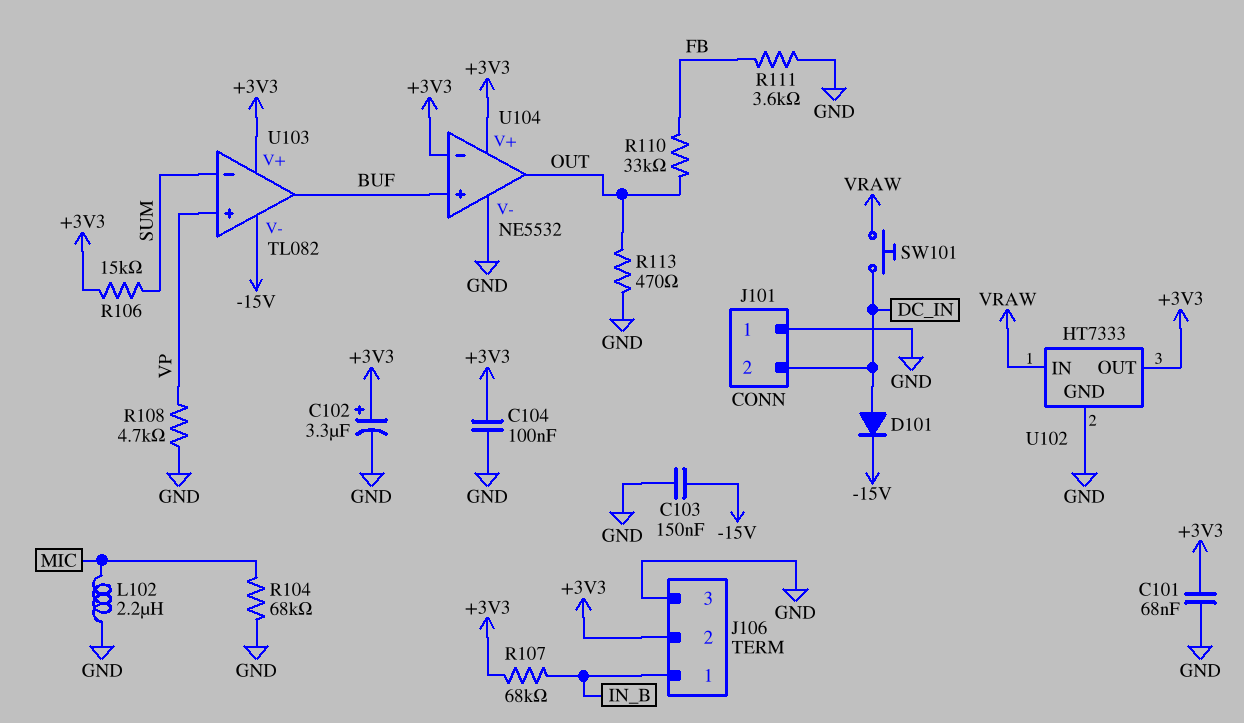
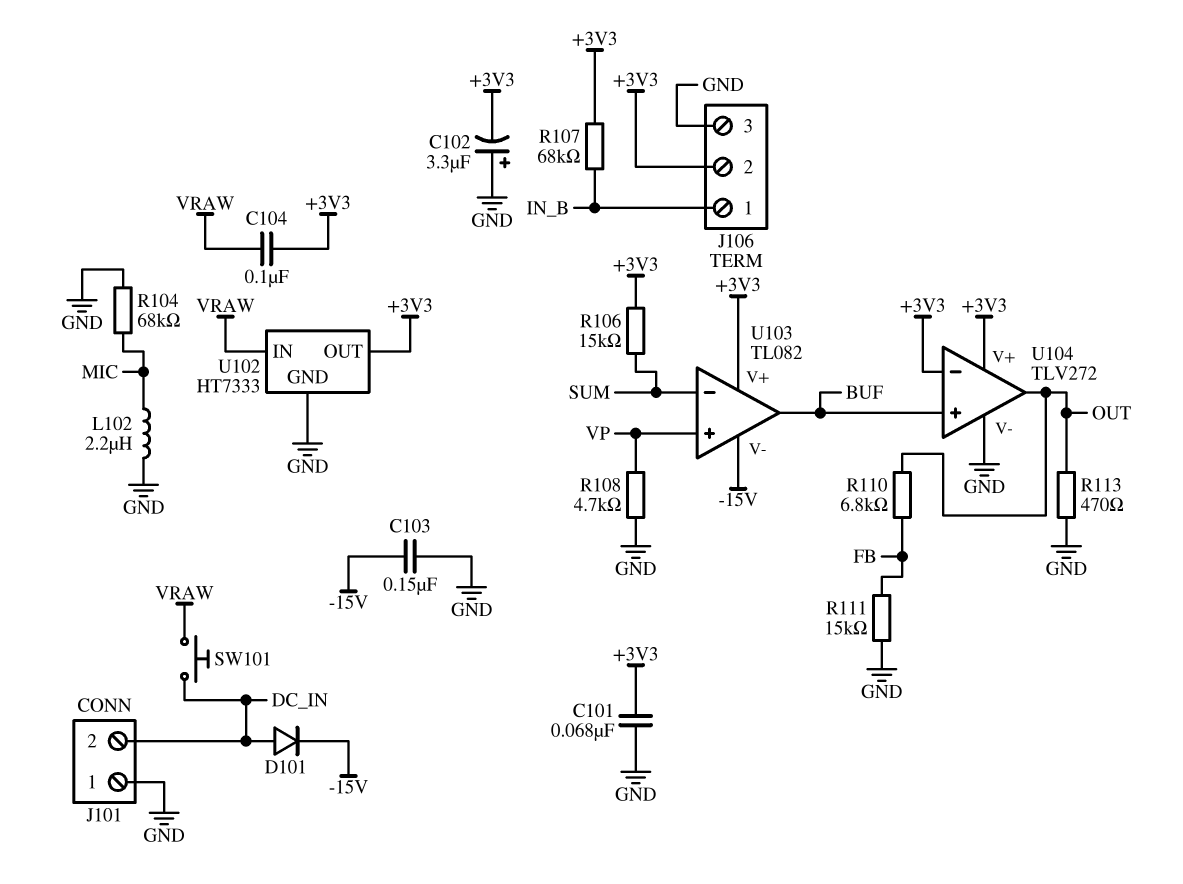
C102: 3.3uF (plus +3V3, minus GND) -> 3.3uF (plus GND, minus +3V3)
C104: 100nF (+3V3, GND) -> 100nF (+3V3, VRAW)
R110: 33k (FB, OUT) -> 6.8k (FB, OUT)
R111: 3.6k (FB, GND) -> 15k (FB, GND)
U104: NE5532 -> TLV272

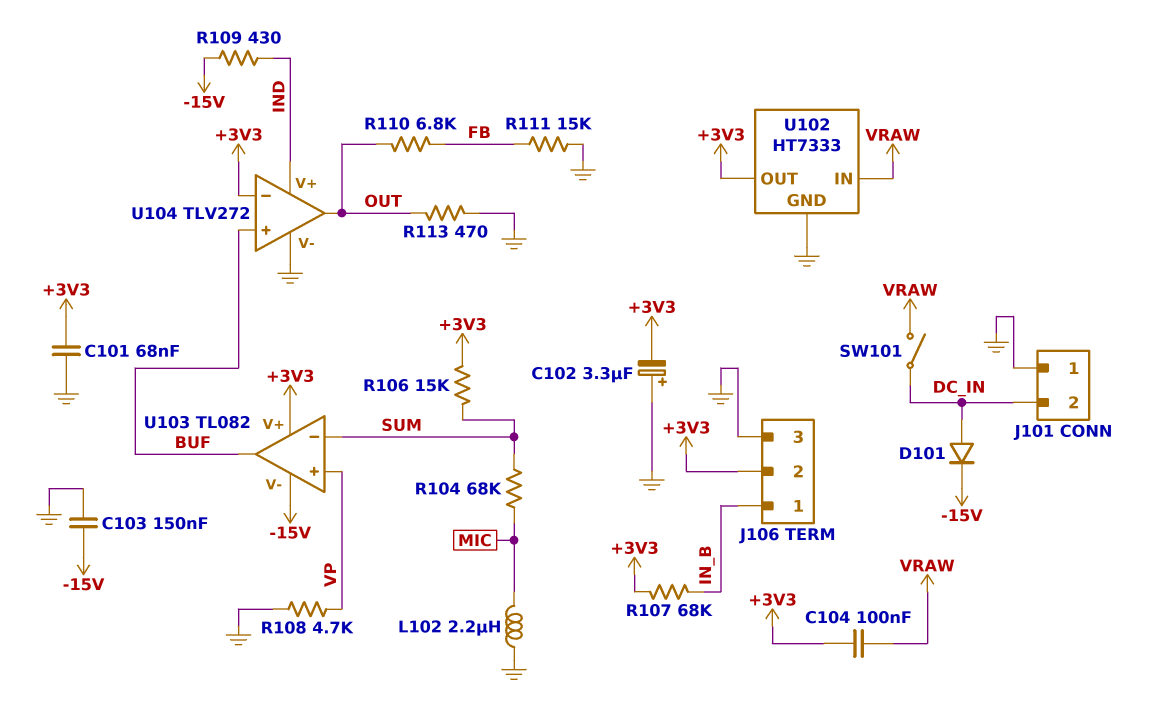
R104: 68k (GND, MIC) -> 68k (MIC, SUM)
R109: none -> 430 (-15V, IND)
SW101: button (DC_IN, VRAW) -> switch (DC_IN, VRAW)
U104 pin V+: +3V3 -> IND

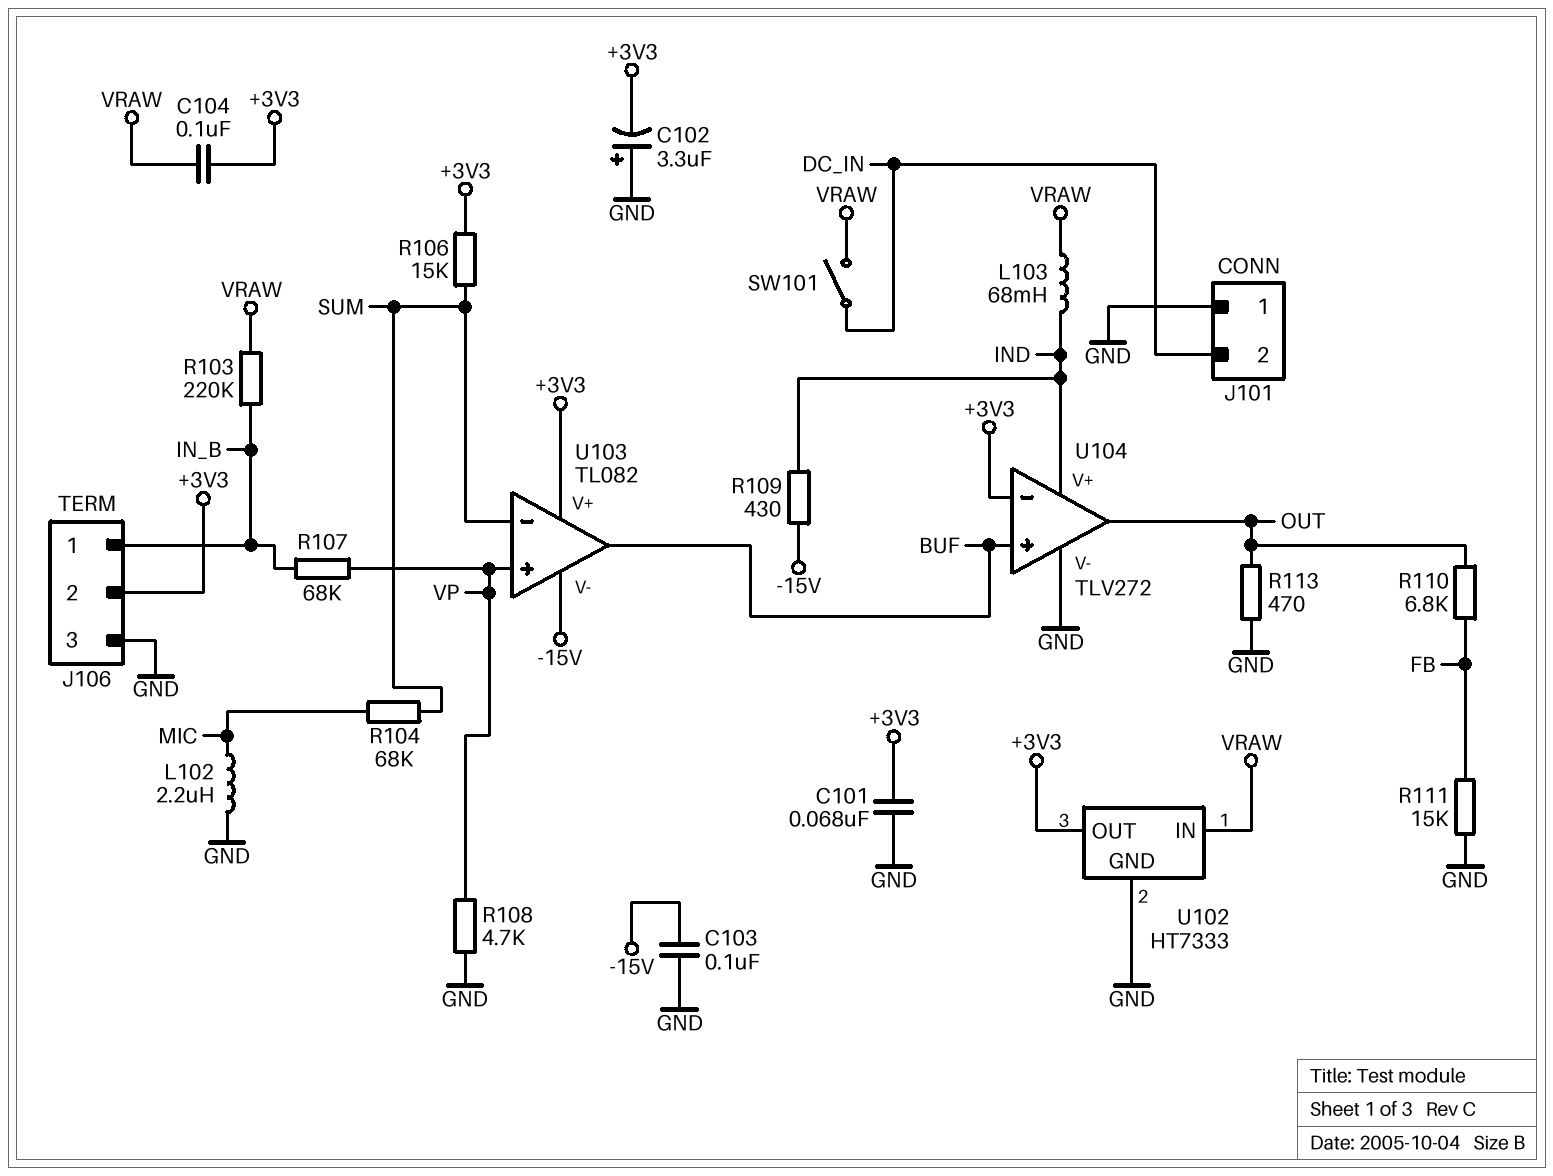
C103: 150nF (-15V, GND) -> 100nF (-15V, GND)
D101: diode (A DC_IN, K -15V) -> none
L103: none -> 68mH (IND, VRAW)
R103: none -> 220k (IN_B, VRAW)
R107: 68k (+3V3, IN_B) -> 68k (IN_B, VP)

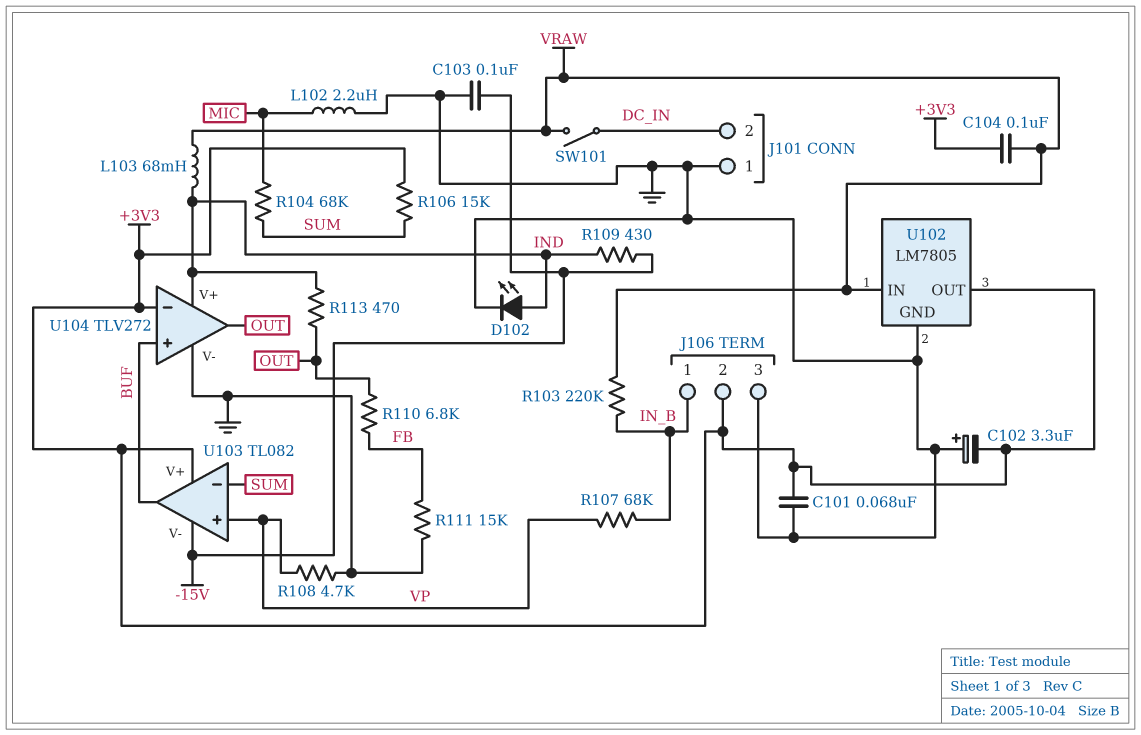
D102: none -> LED (A IND, K GND)
R113: 470 (GND, OUT) -> 470 (IND, OUT)
U102: HT7333 -> LM7805

